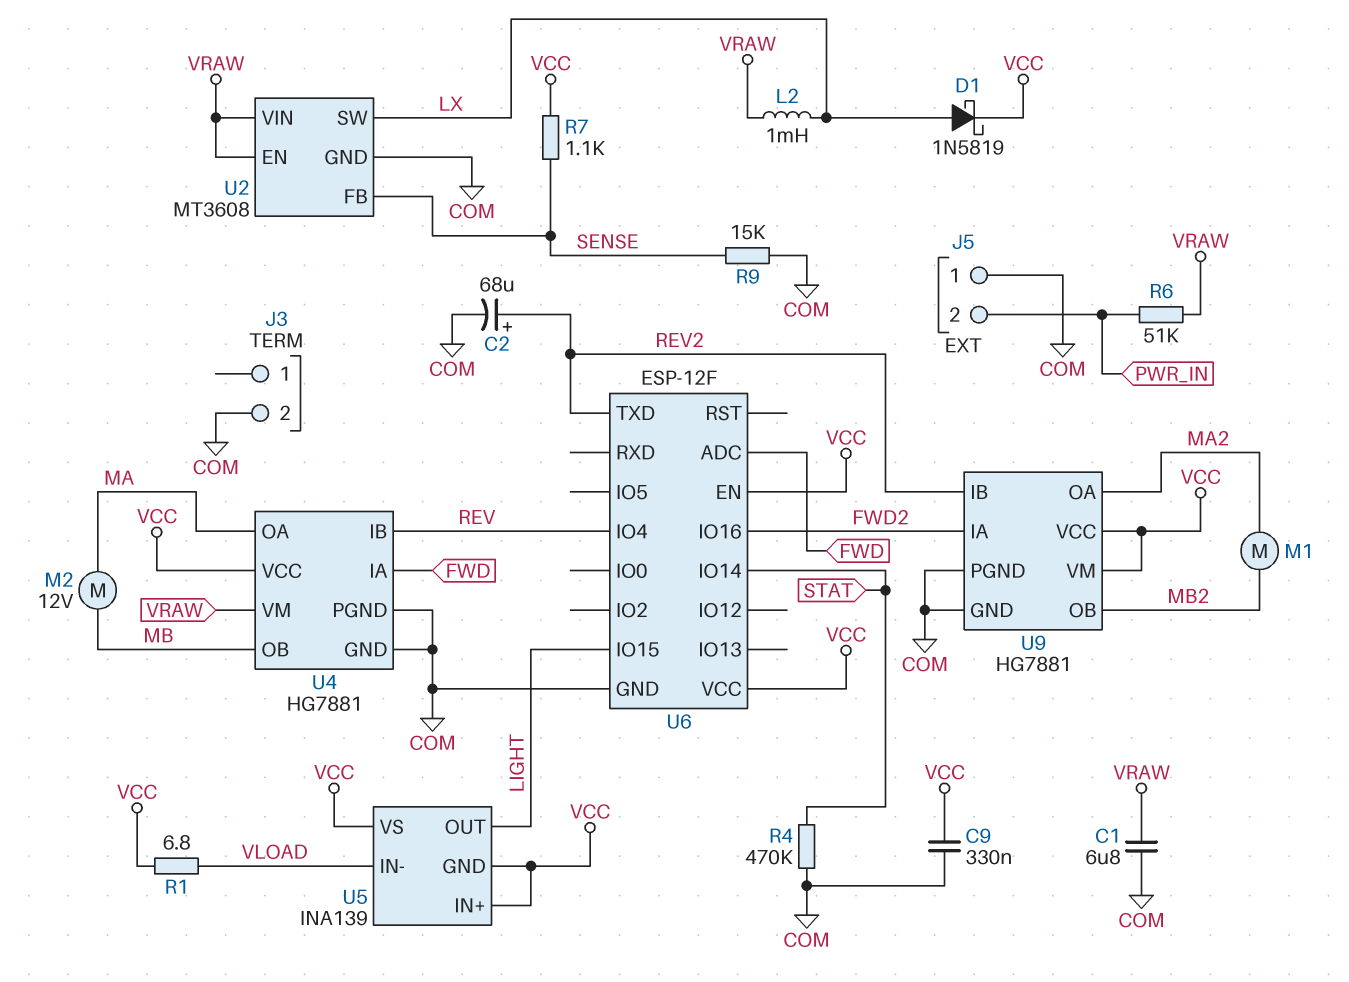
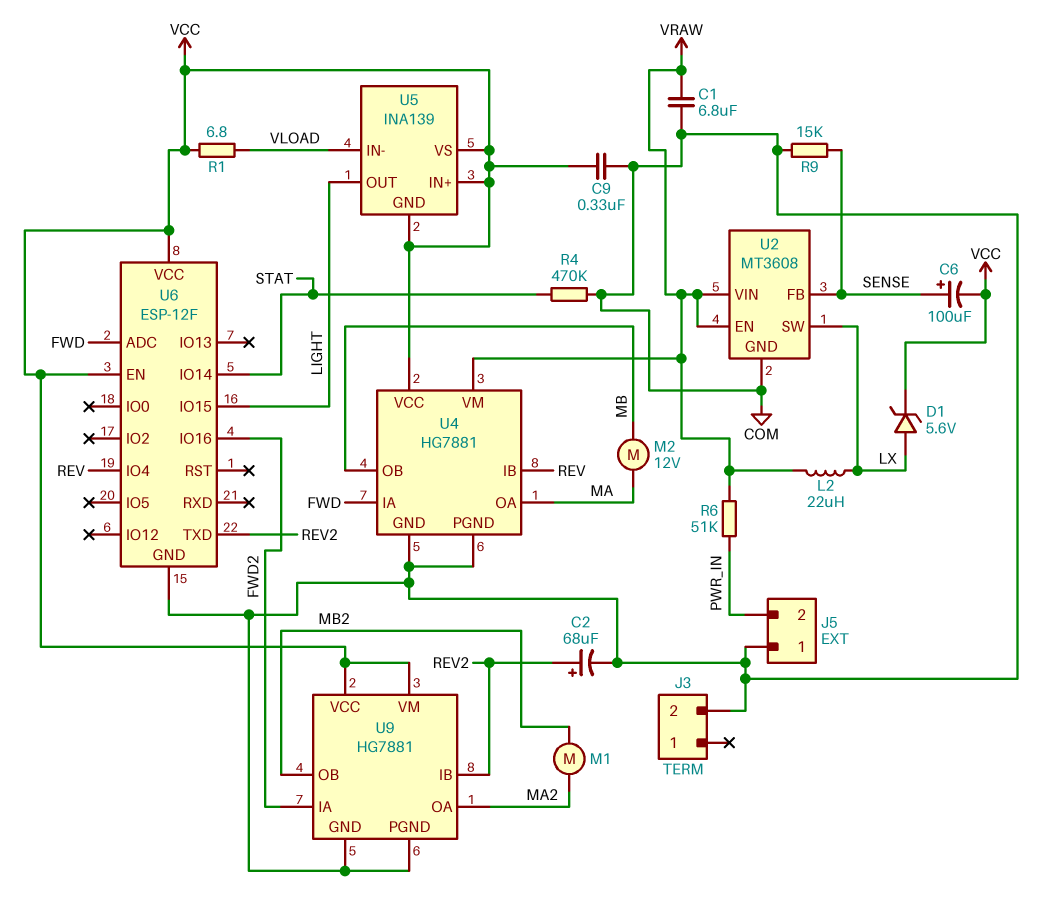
C6: none -> 100uF (plus SENSE, minus VCC)
D1: schottky 1N5819 (A LX, K VCC) -> zener 5.6V (A LX, K VCC)
L2: 1mH (LX, VRAW) -> 22uH (LX, VRAW)
R7: 1.1k (SENSE, VCC) -> none

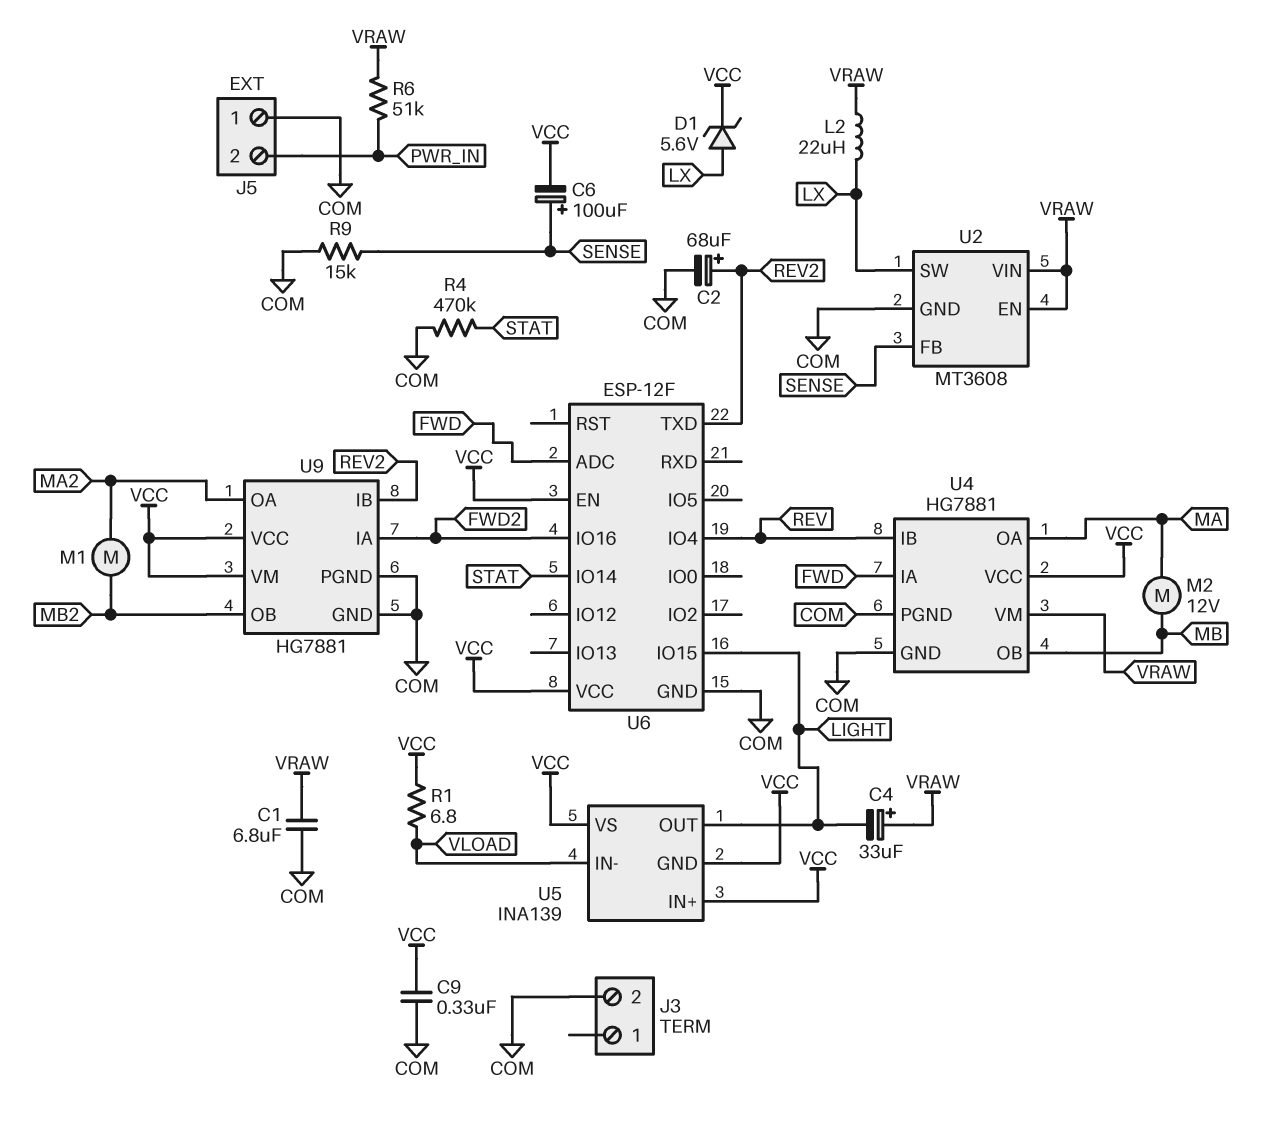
C4: none -> 33uF (plus VRAW, minus LIGHT)

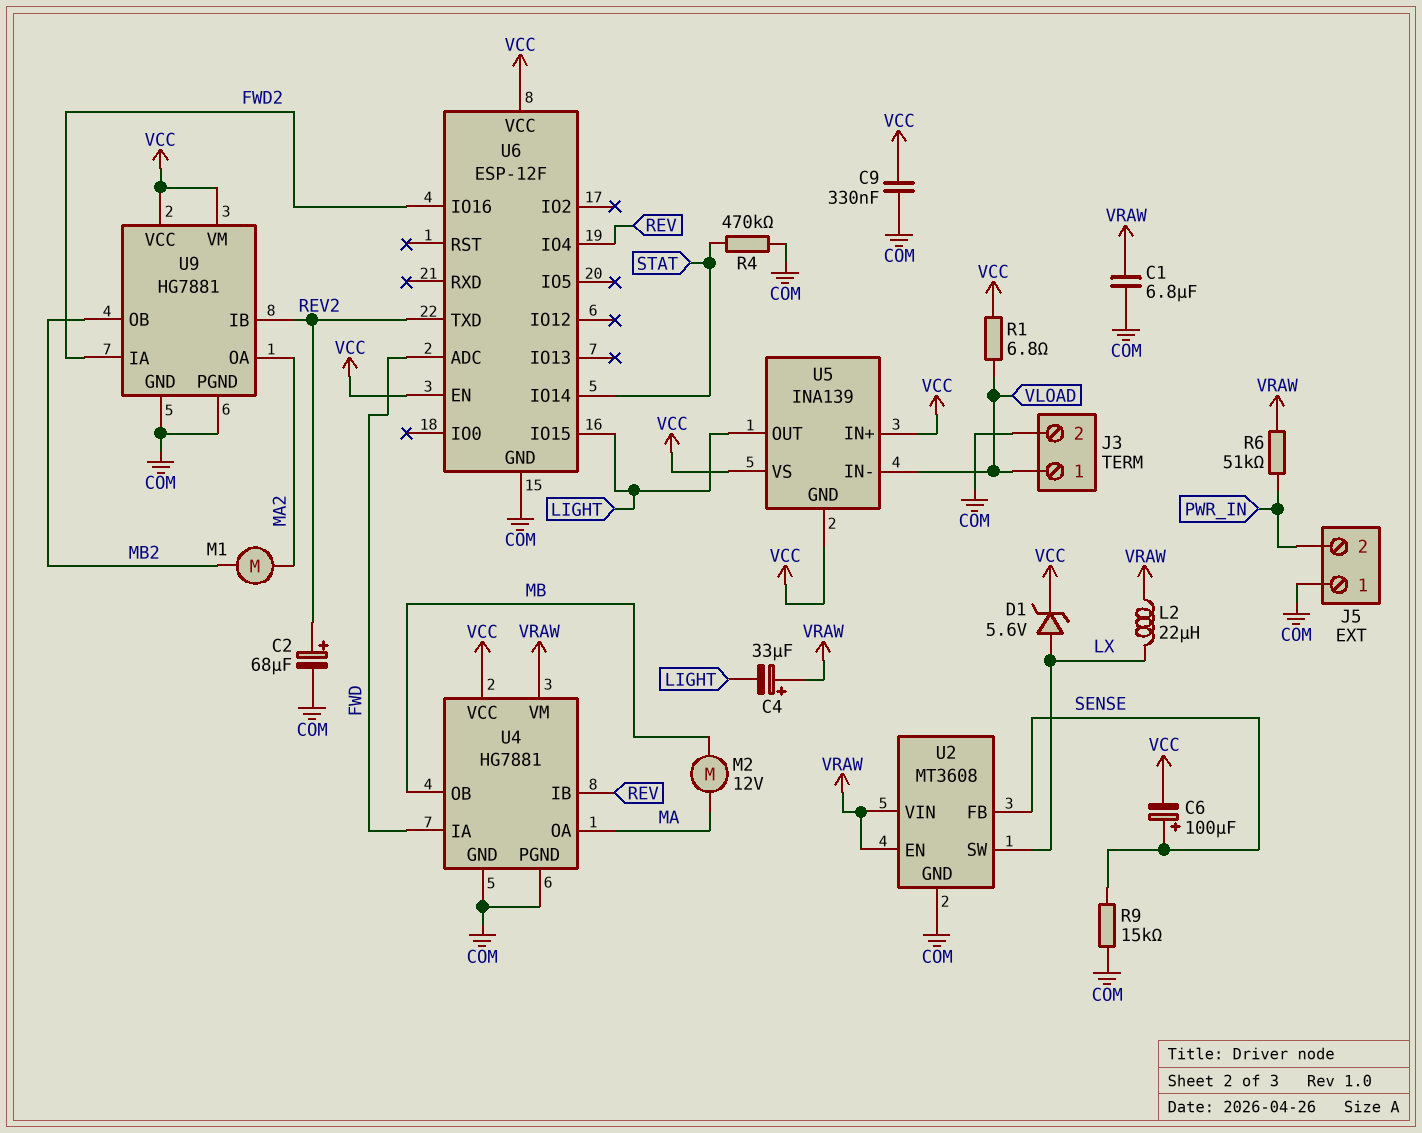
J3 pin 1: none -> VLOAD

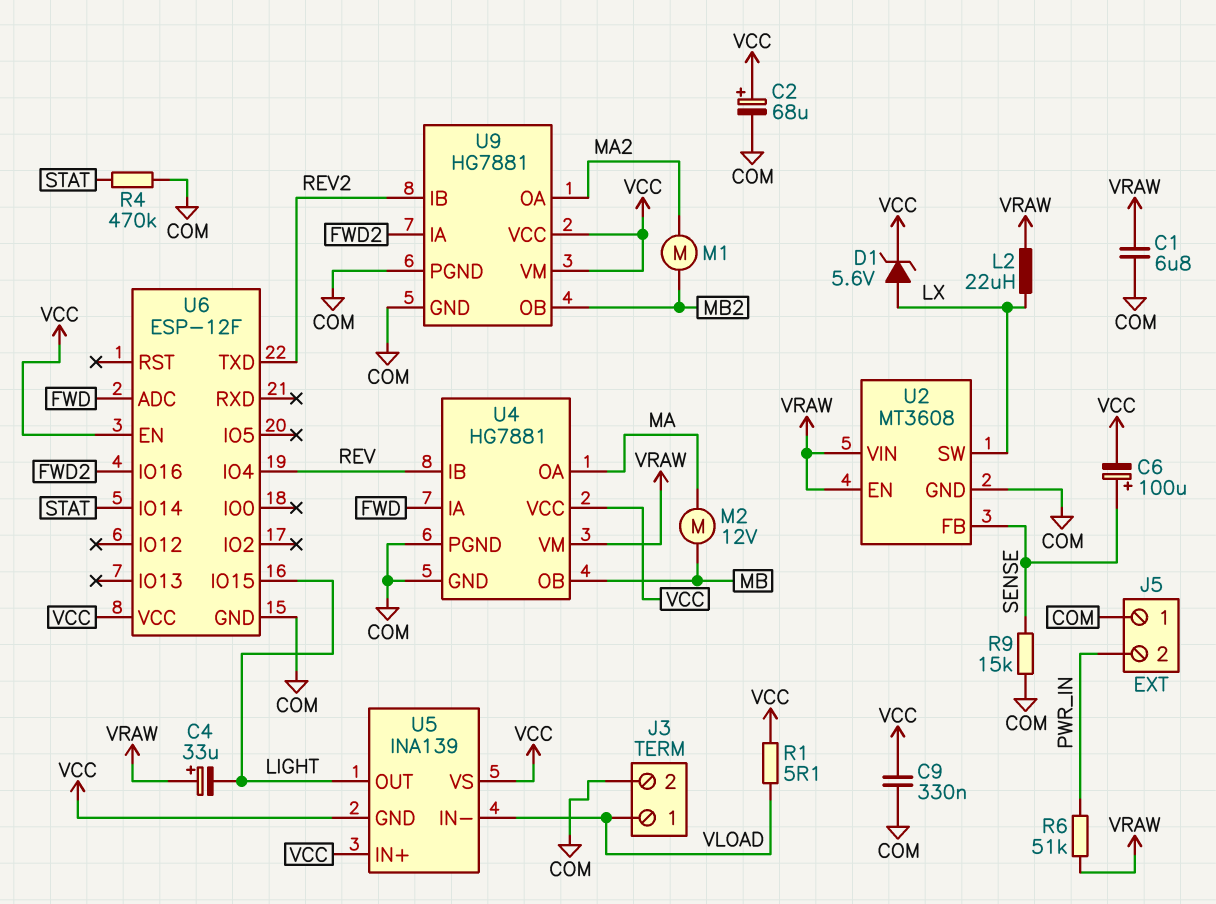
C2: 68uF (plus REV2, minus COM) -> 68uF (plus VCC, minus COM)
R1: 6.8 (VCC, VLOAD) -> 5.1 (VCC, VLOAD)

